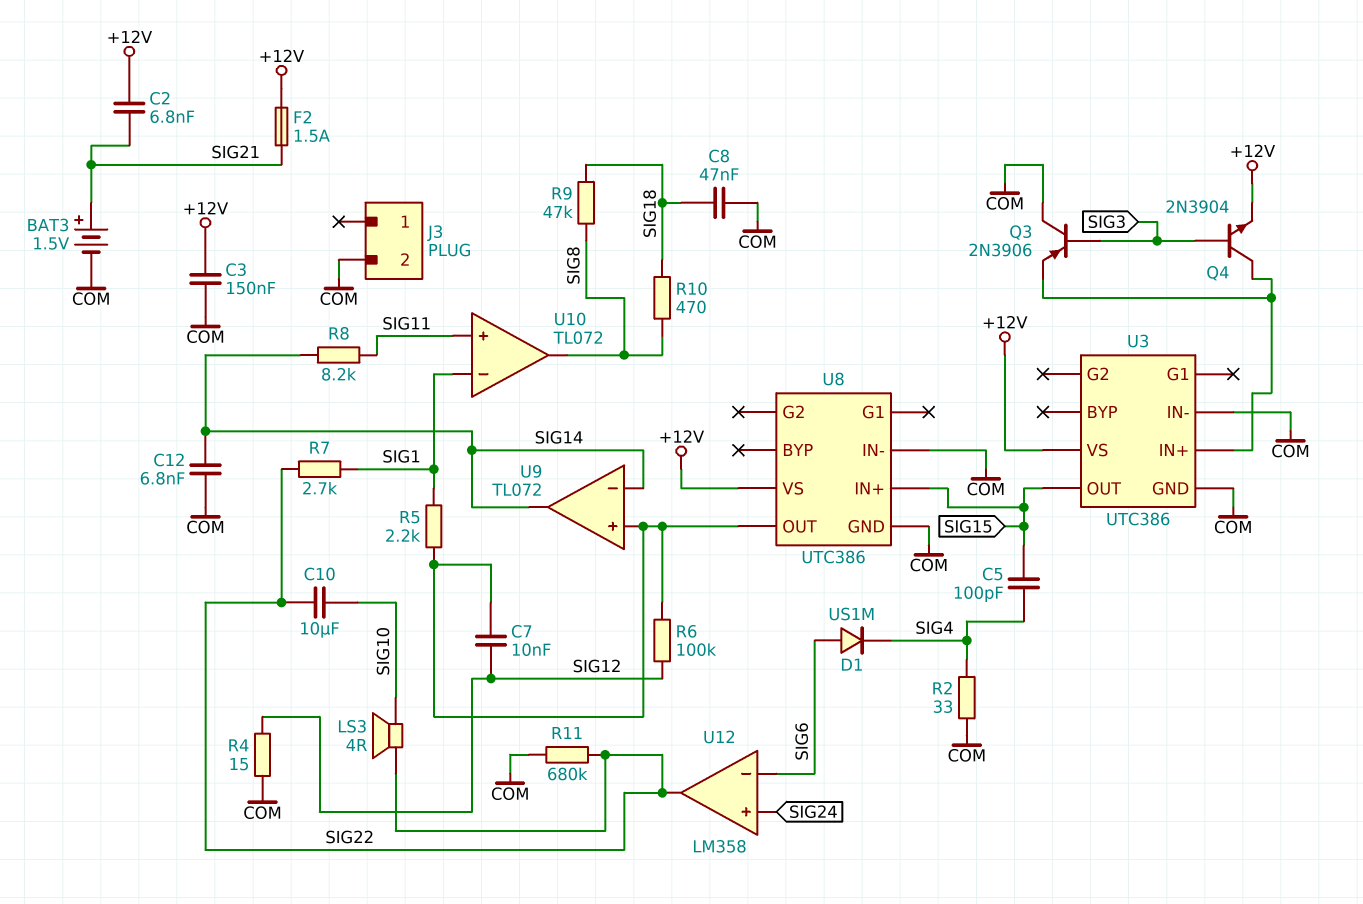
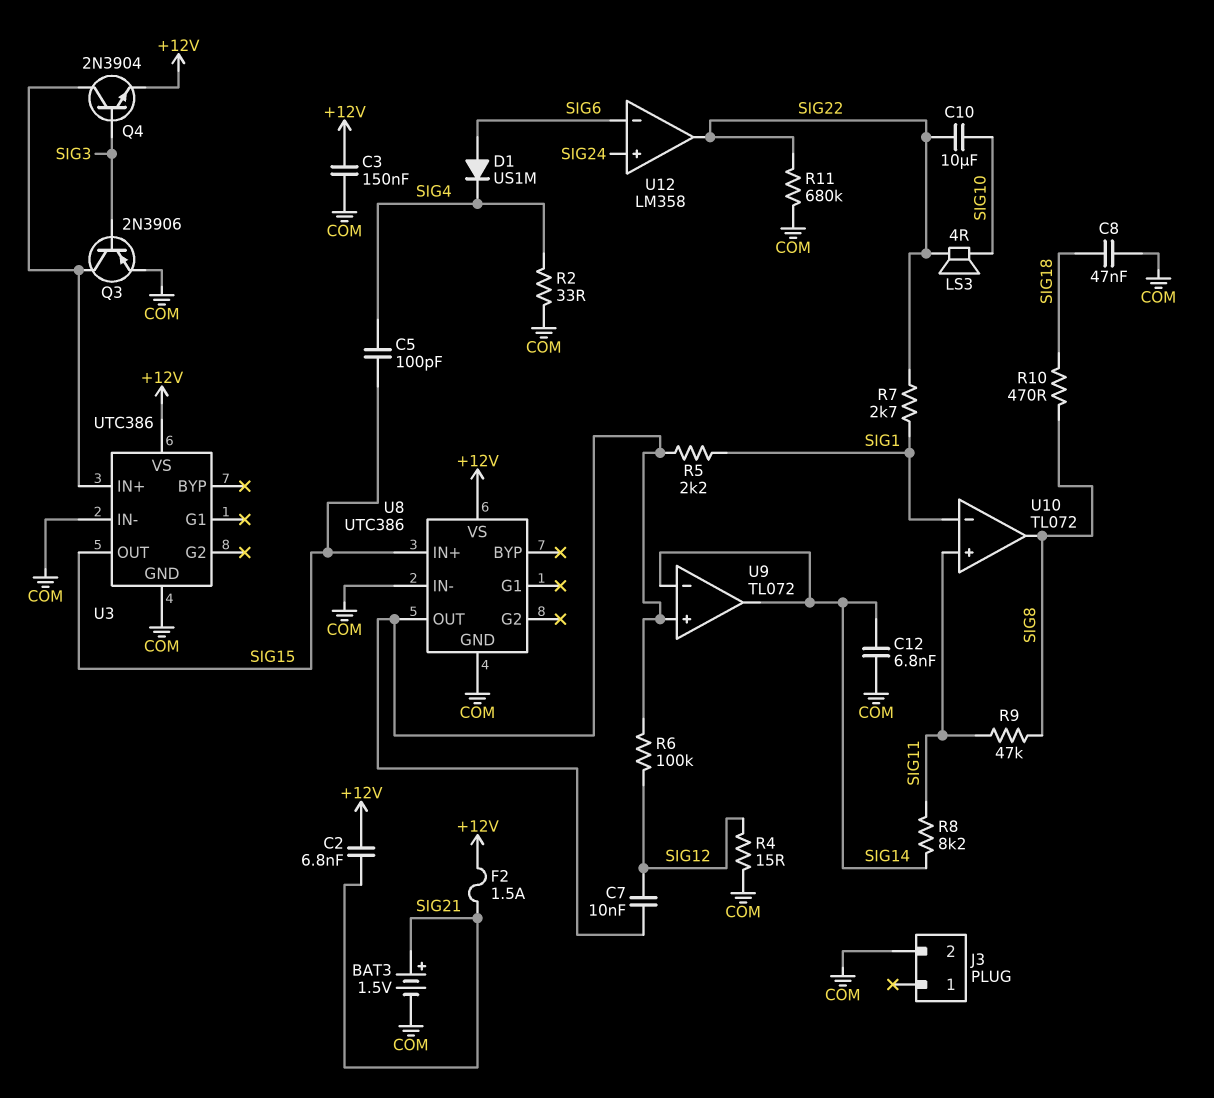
Q3: PNP 2N3906 (B SIG3, C COM, E U3/IN+) -> PNP 2N3906 (B SIG3, C U3/IN+, E COM)
R9: 47k (SIG8, SIG18) -> 47k (SIG8, SIG11)

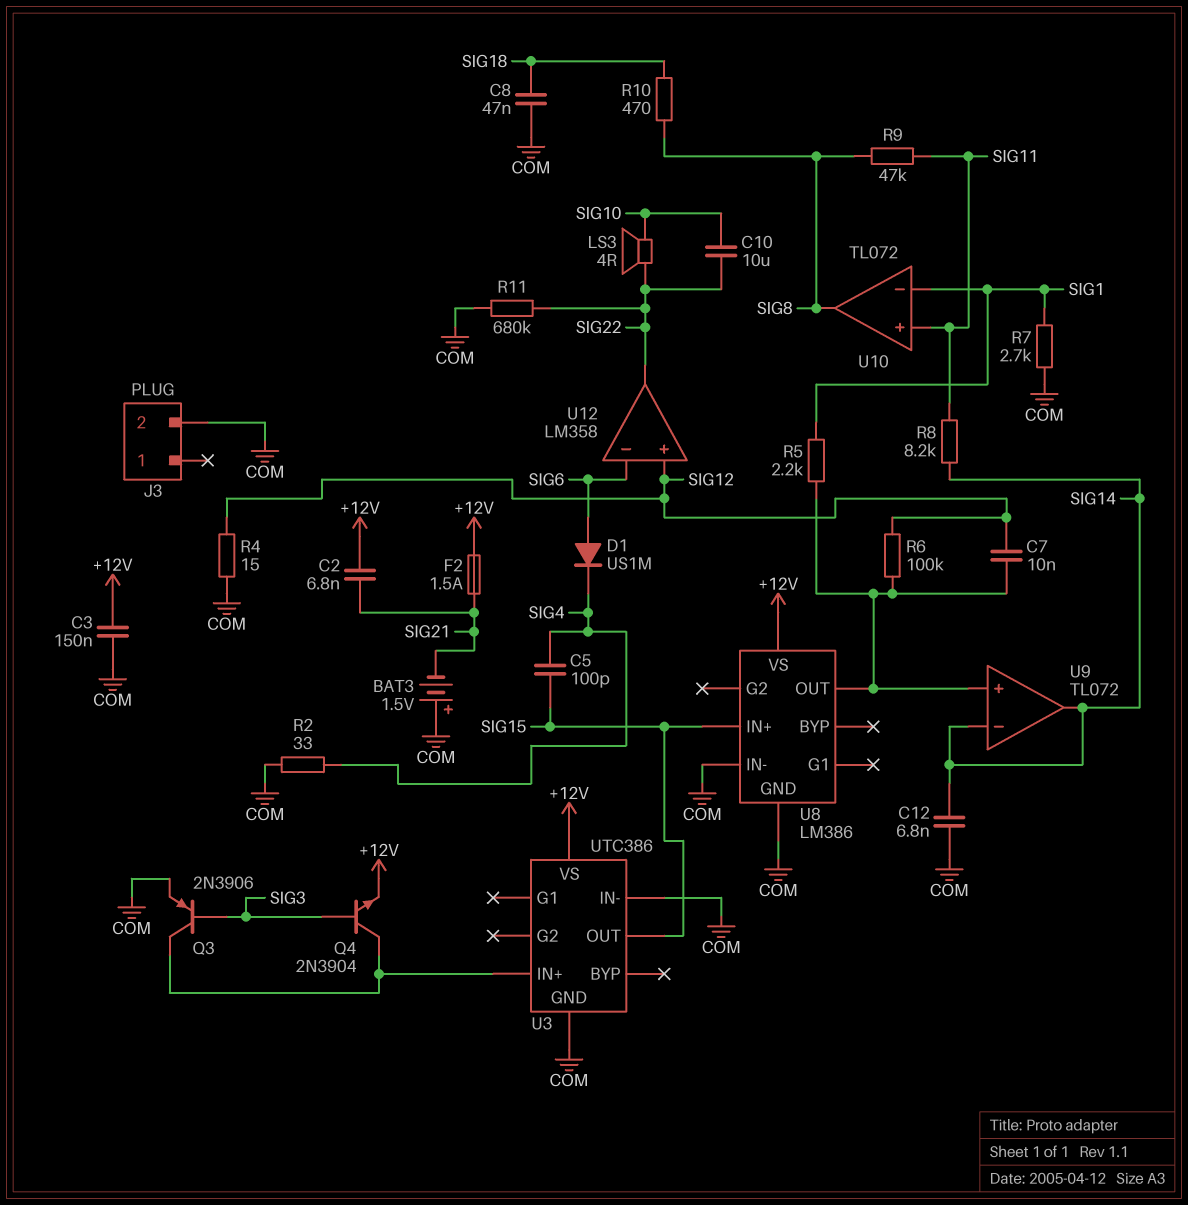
BAT3: 1.5V (plus SIG21, minus COM) -> 1.5V (plus COM, minus SIG21)
R7: 2.7k (SIG1, SIG22) -> 2.7k (COM, SIG1)
U8: UTC386 -> LM386
U12 pin in+: SIG24 -> SIG12

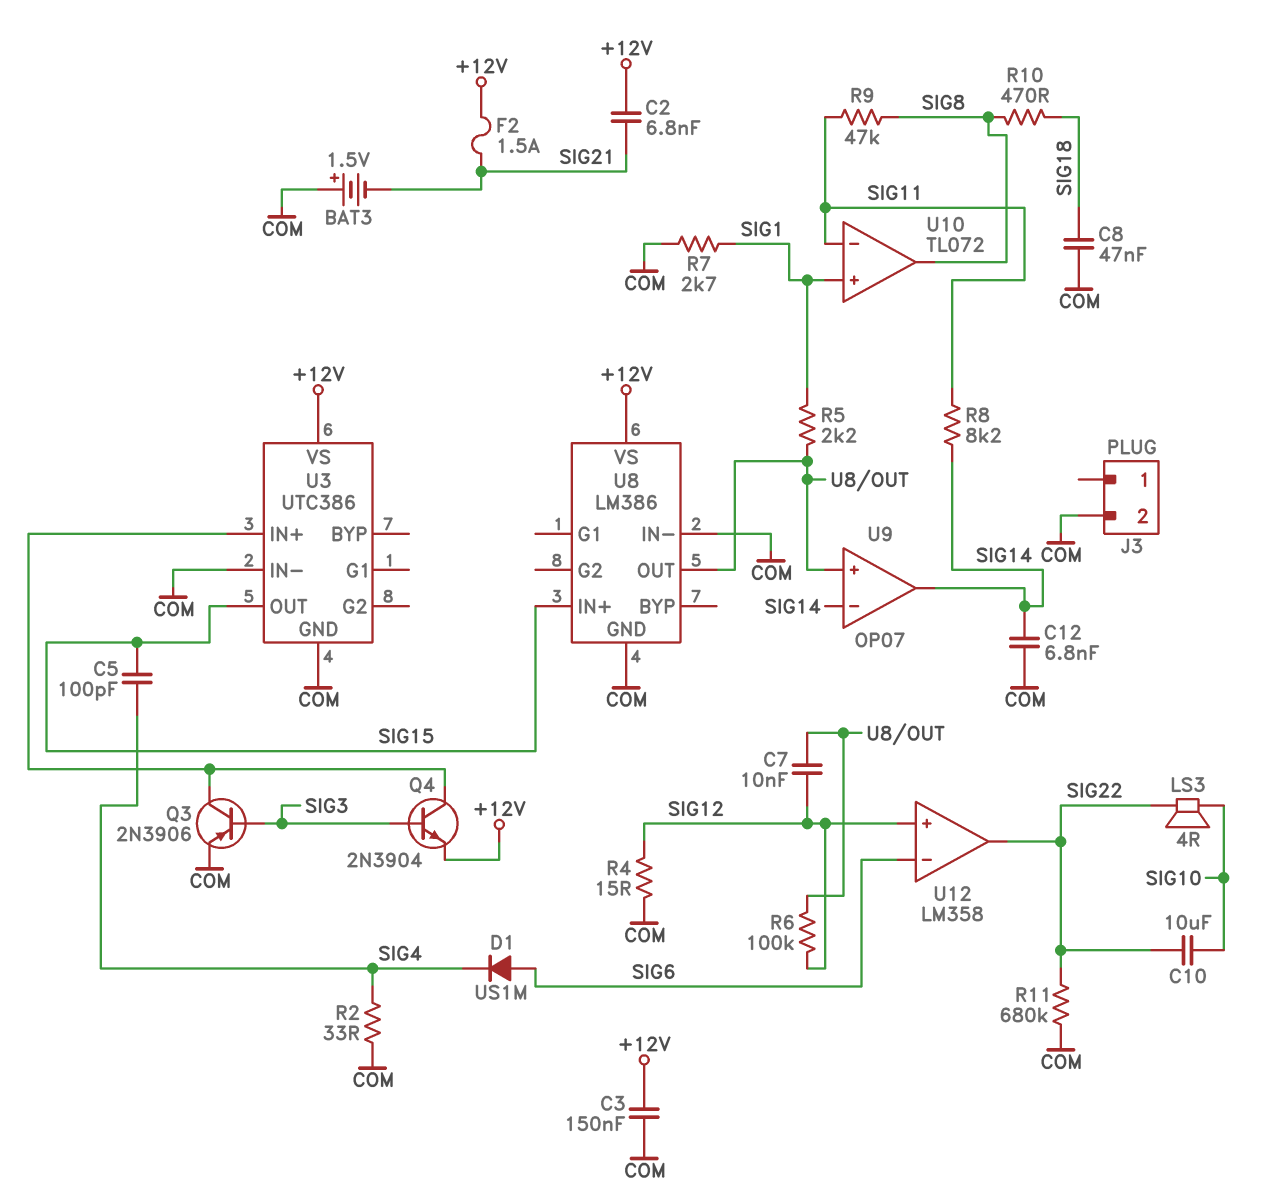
U9: TL072 -> OP07
U10 pin in+: SIG11 -> SIG1
U10 pin in-: SIG1 -> SIG11

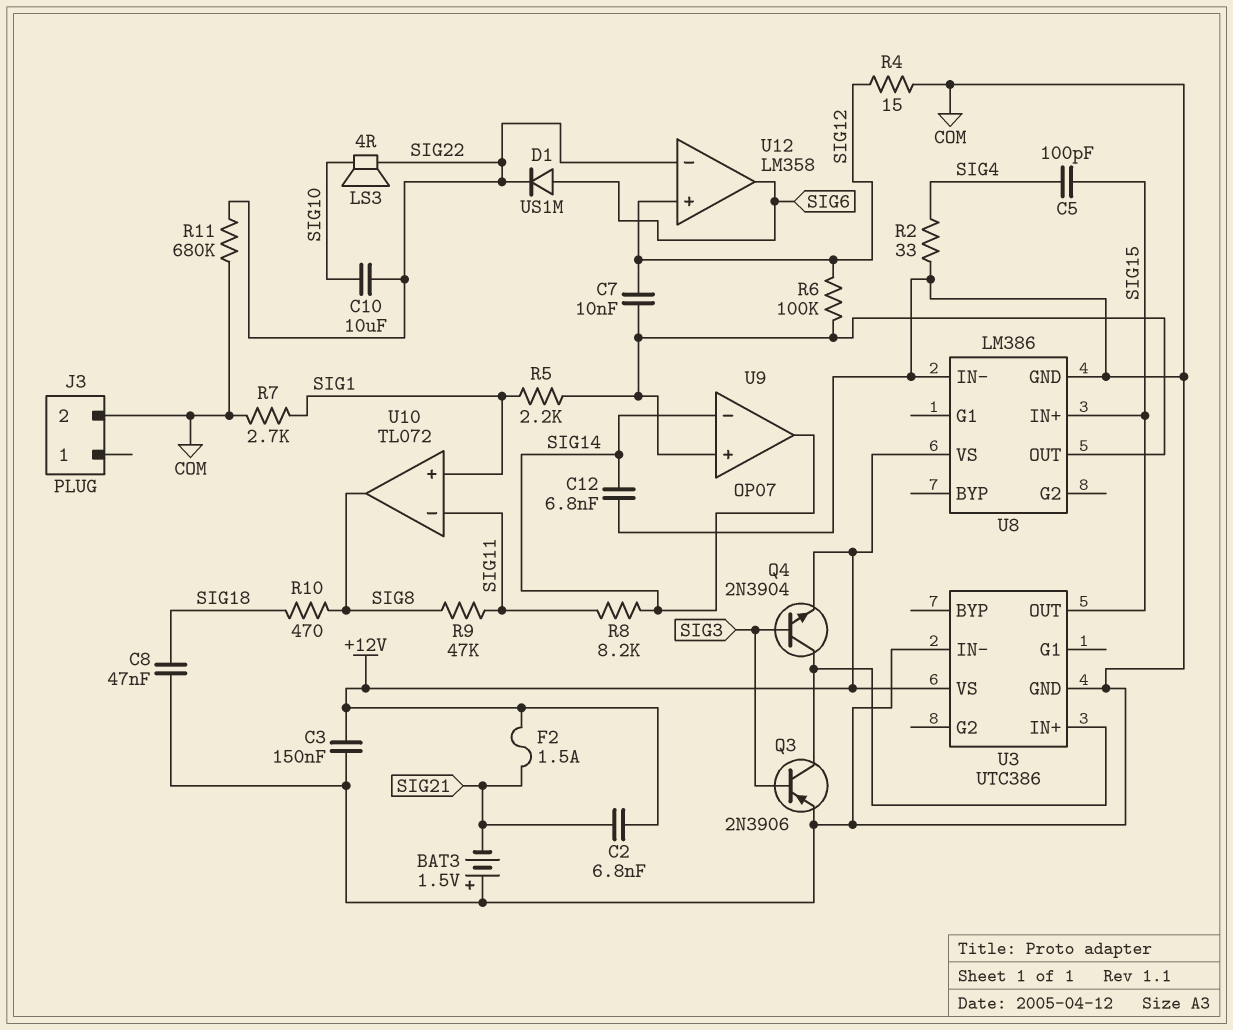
D1: diode US1M (A SIG6, K SIG4) -> diode US1M (A SIG6, K SIG22)
U12 pin in-: SIG6 -> SIG22
U12 pin out: SIG22 -> SIG6

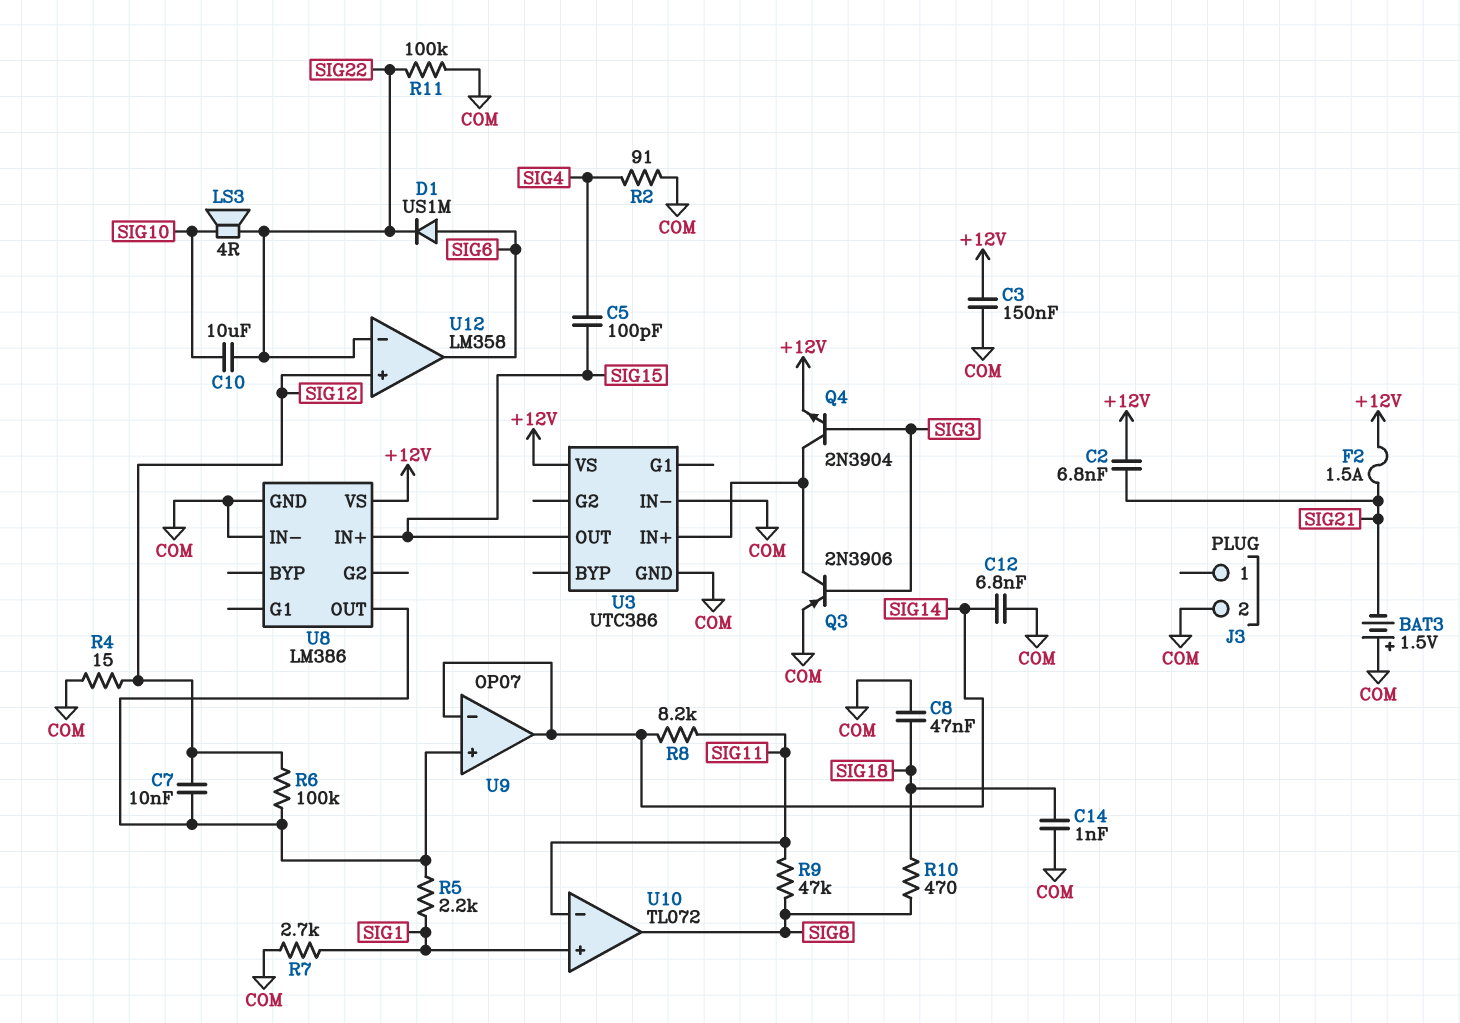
C14: none -> 1nF (COM, SIG18)
R2: 33 (COM, SIG4) -> 91 (COM, SIG4)
R11: 680k (COM, SIG22) -> 100k (COM, SIG22)

